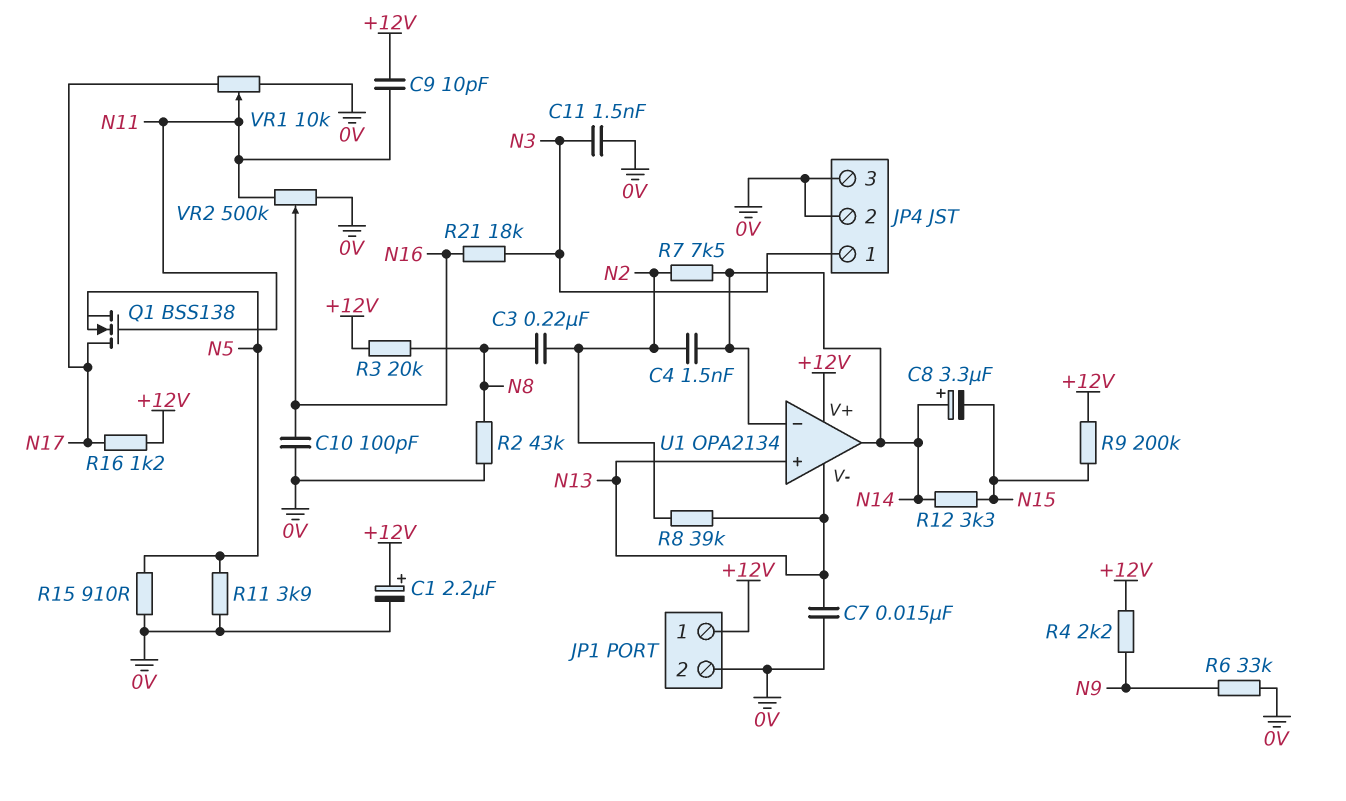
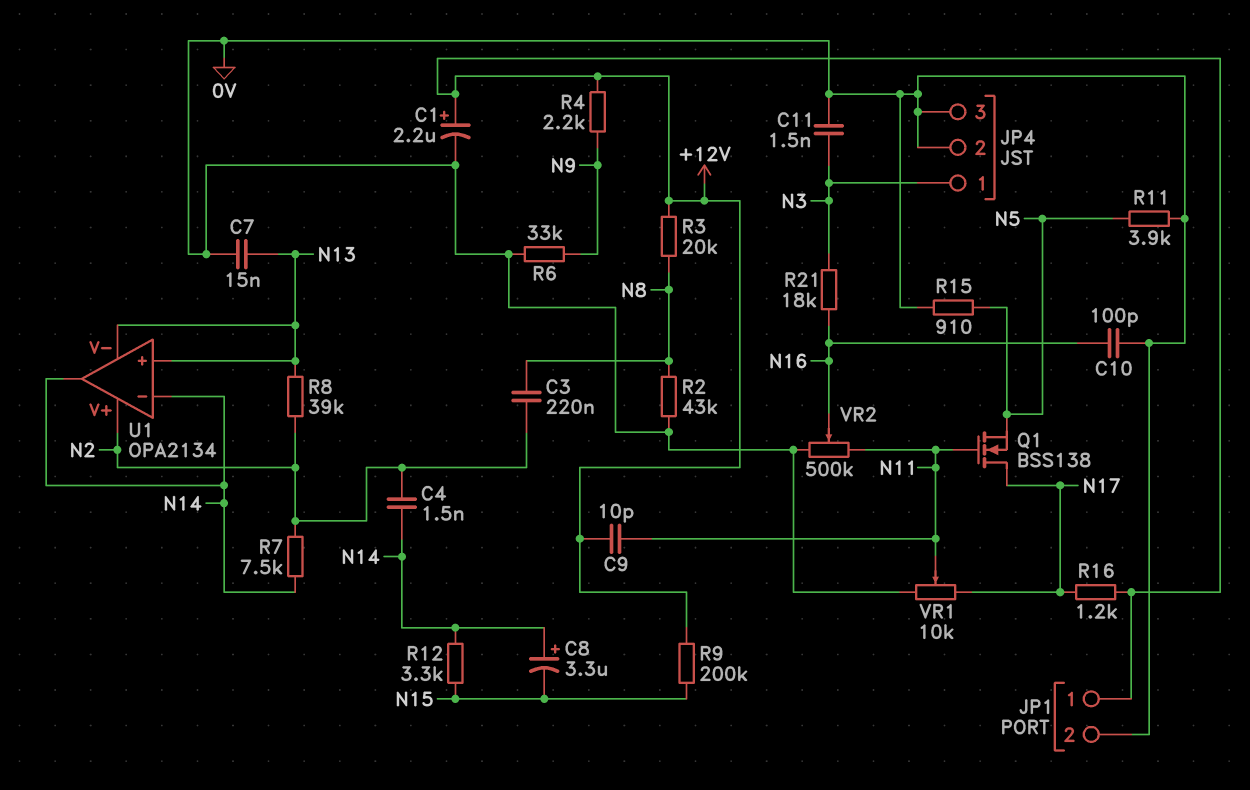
U1 pin V+: +12V -> N2

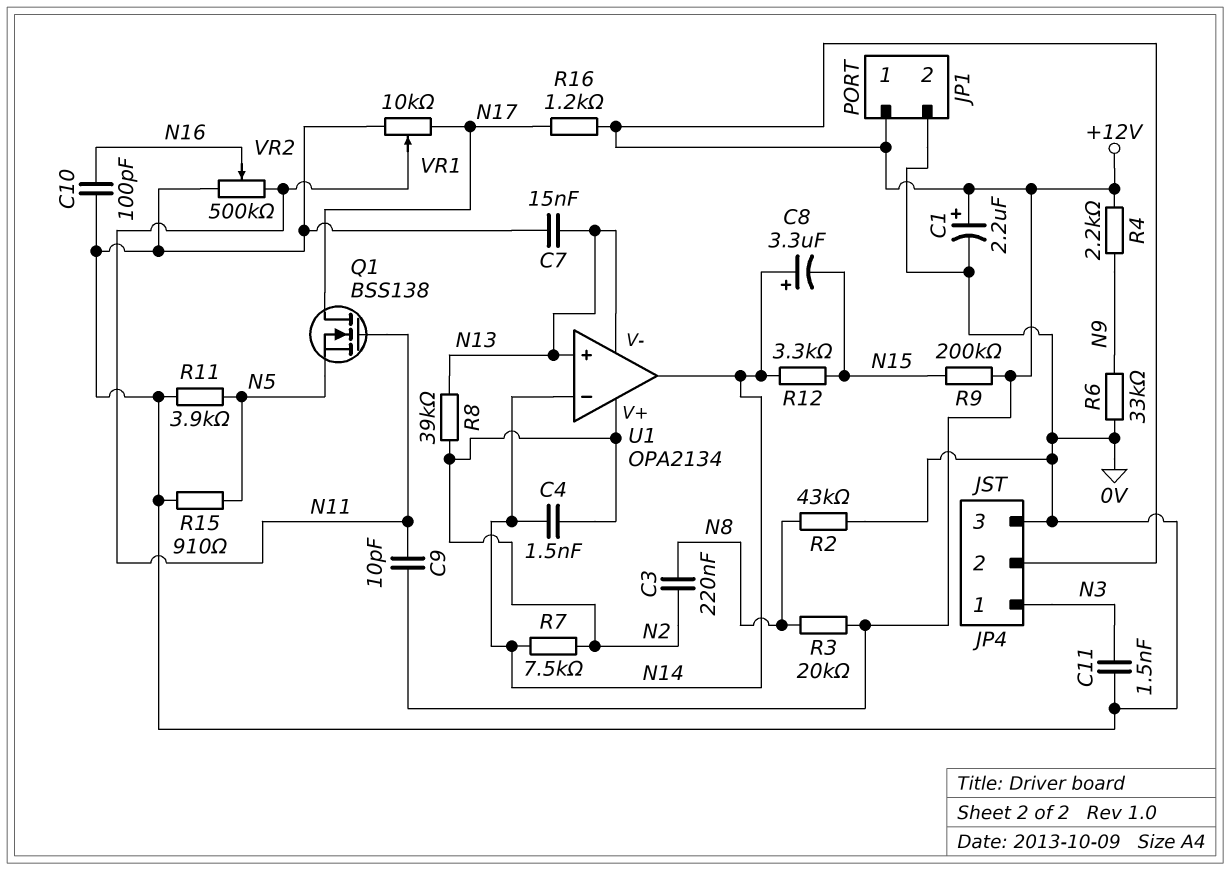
JP4 pin 2: 0V -> +12V
R21: 18k (N3, N16) -> none

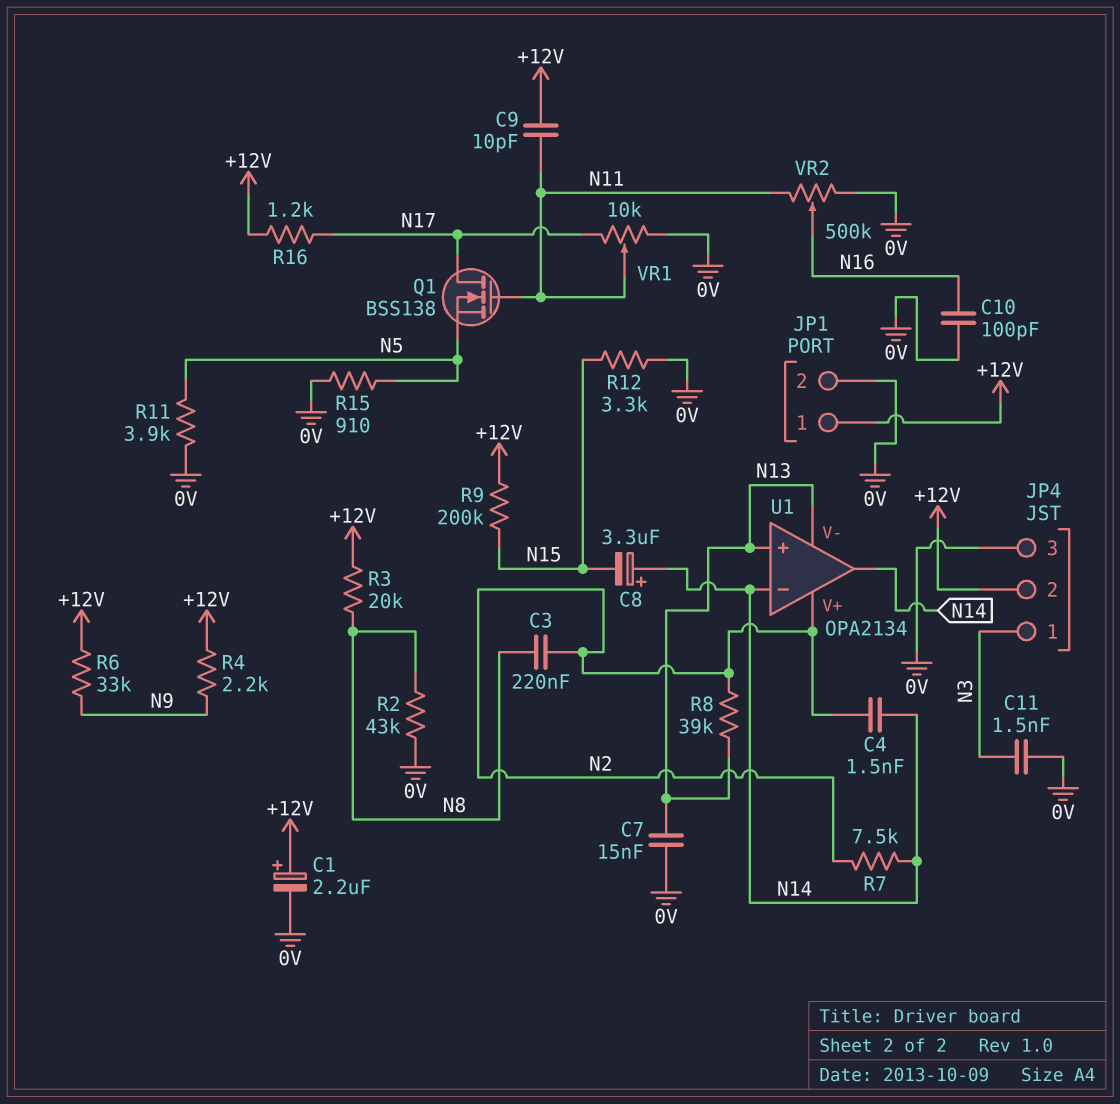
R6: 33k (0V, N9) -> 33k (+12V, N9)
R12: 3.3k (N14, N15) -> 3.3k (0V, N15)

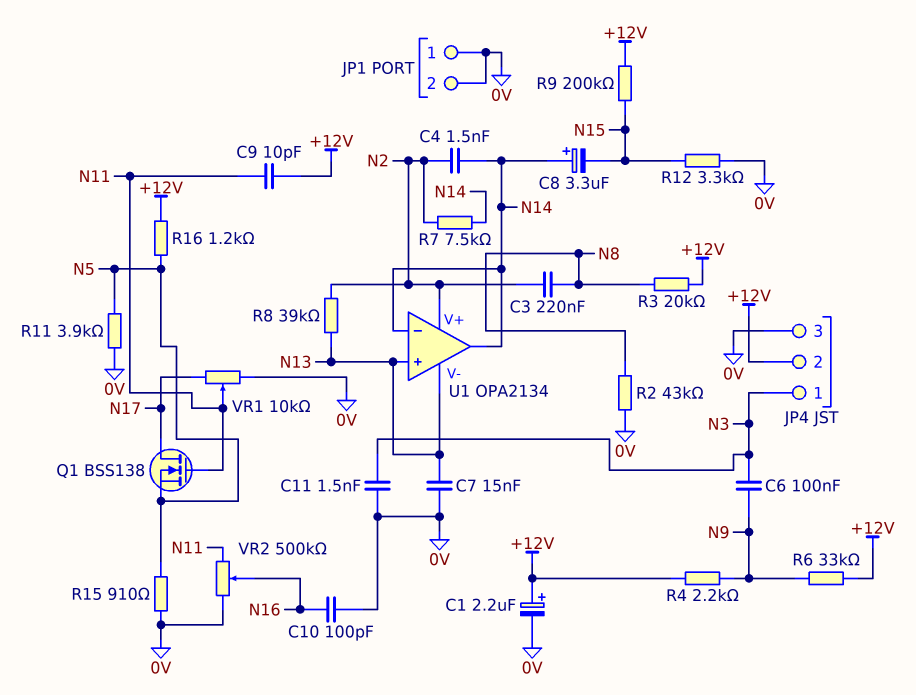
C6: none -> 100nF (N3, N9)
JP1 pin 1: +12V -> 0V
R16: 1.2k (+12V, N17) -> 1.2k (+12V, N5)

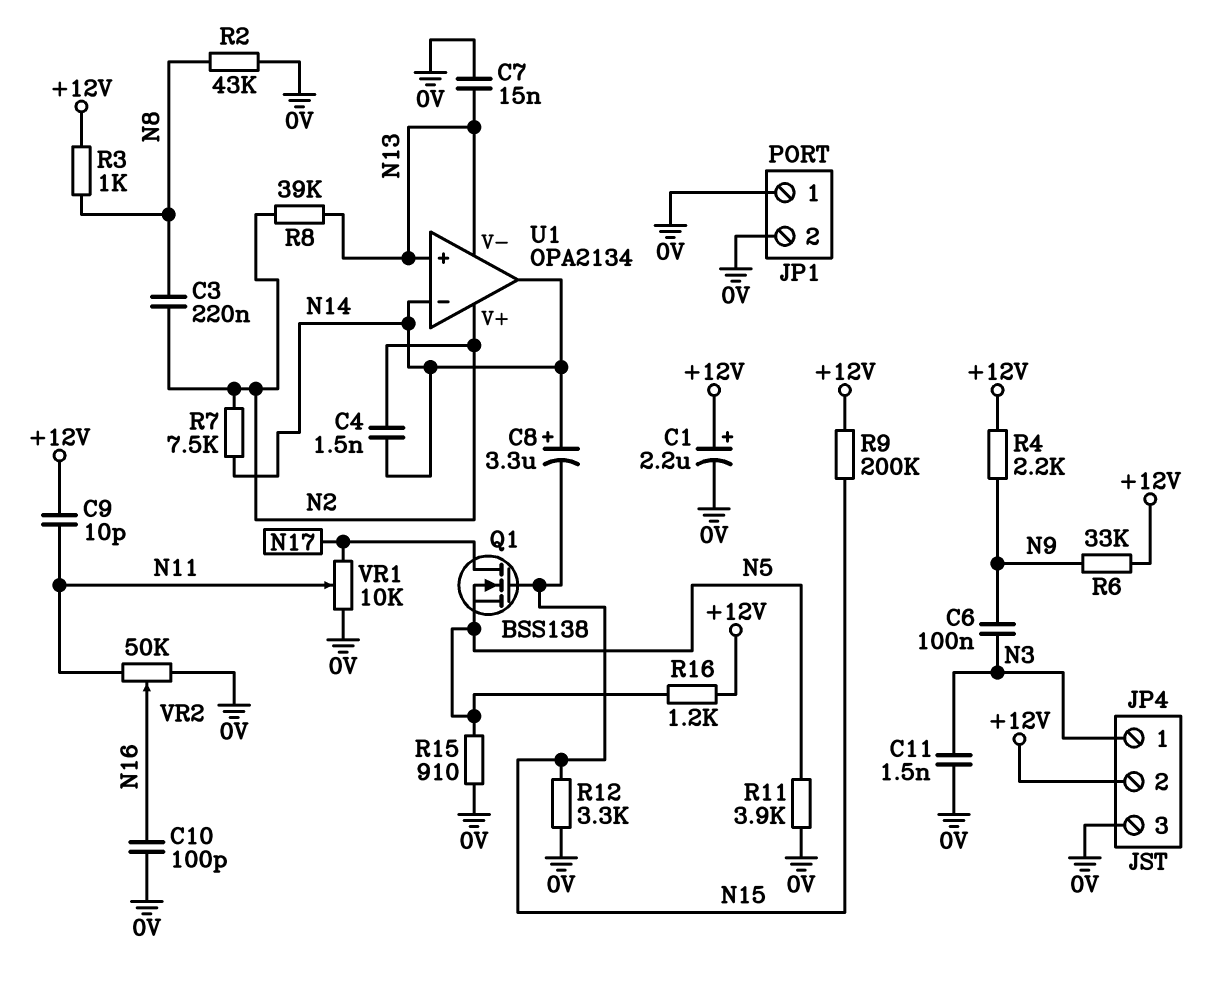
Q1: NMOS BSS138 (G N11, D N17, S N5) -> NMOS BSS138 (G N15, D N17, S N5)
R3: 20k (+12V, N8) -> 1k (+12V, N8)
VR2: 500k (0V, N11, wiper N16) -> 50k (0V, N11, wiper N16)

